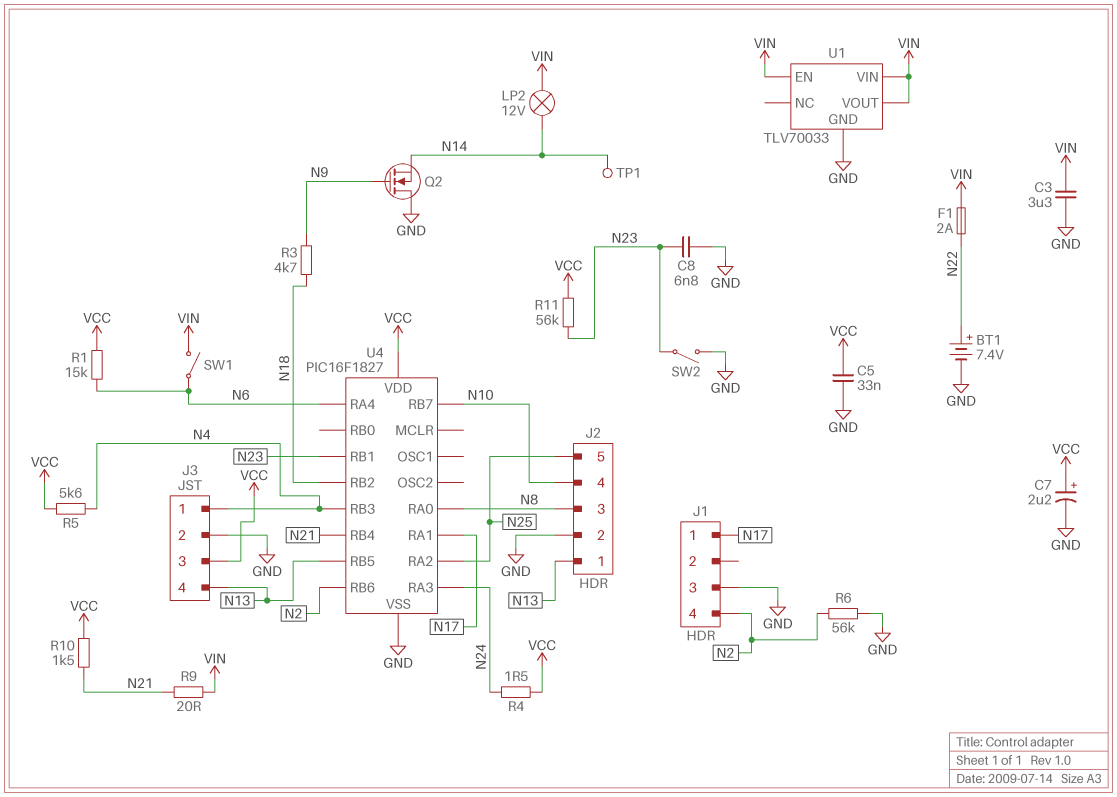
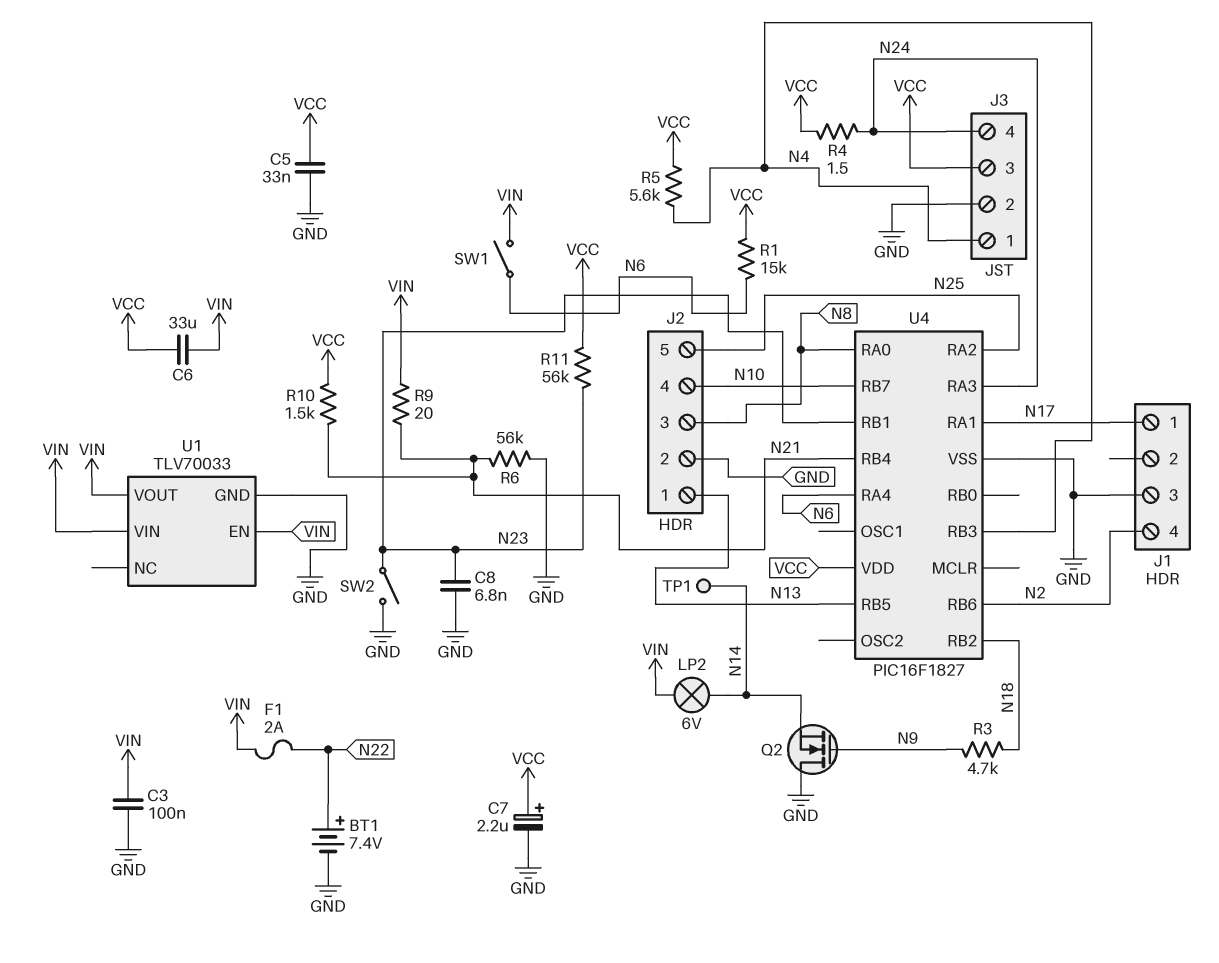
C3: 3.3uF (GND, VIN) -> 100nF (GND, VIN)
C6: none -> 33uF (VCC, VIN)
J3 pin 4: N13 -> N24
LP2: lamp 12V (N14, VIN) -> lamp 6V (N14, VIN)
R6: 56k (GND, N2) -> 56k (GND, N21)

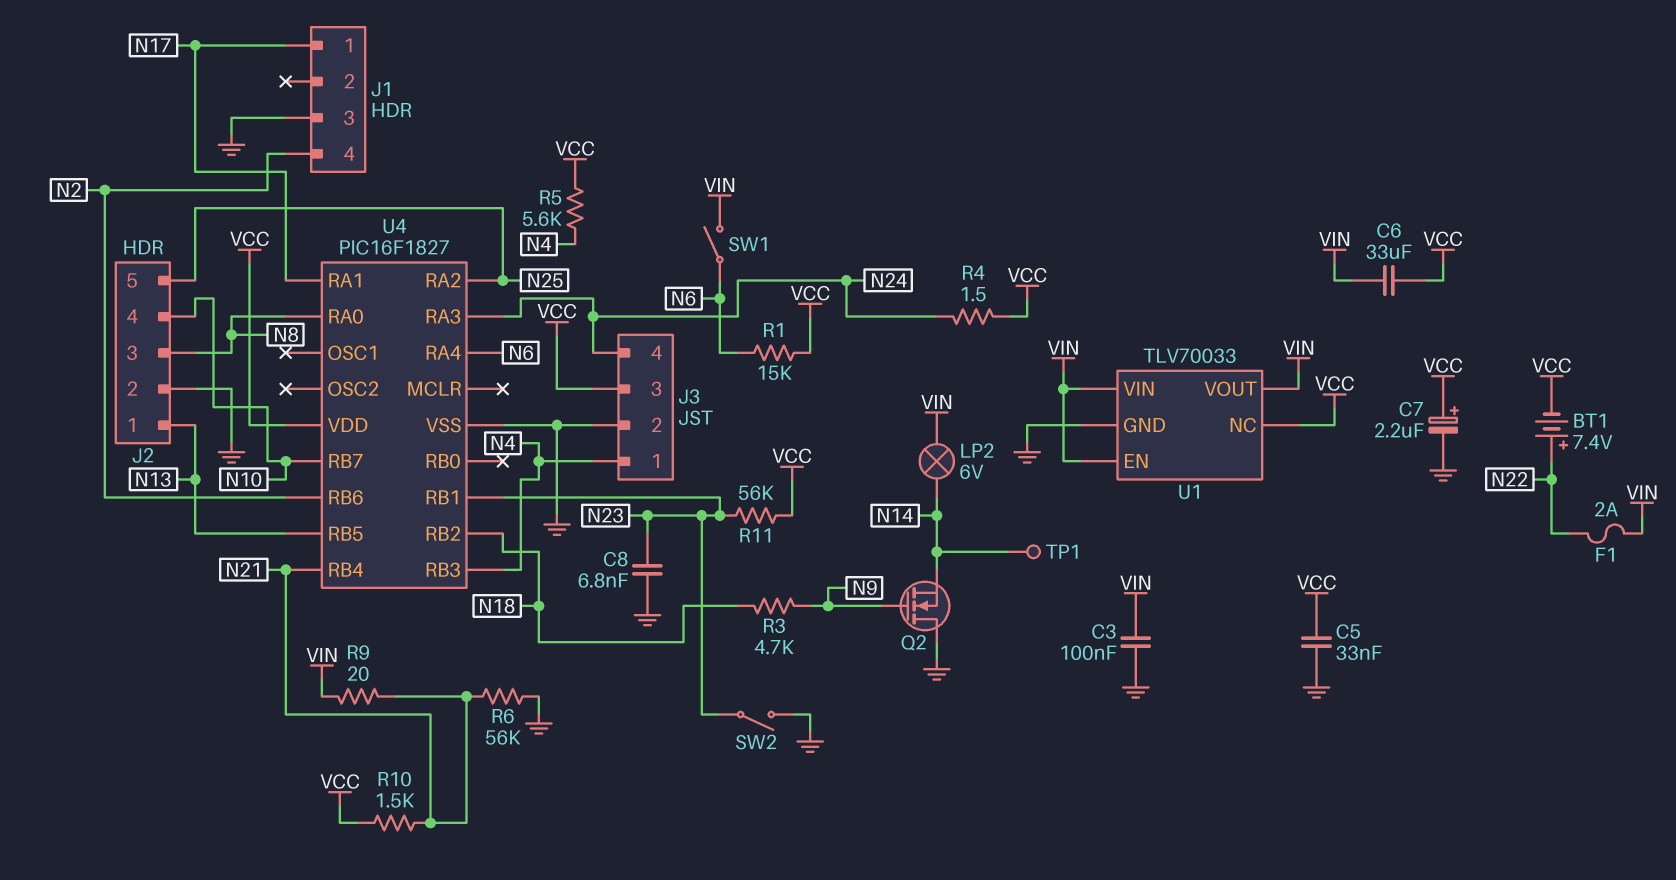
BT1: 7.4V (plus N22, minus GND) -> 7.4V (plus N22, minus VCC)
U1 pin NC: none -> VCC

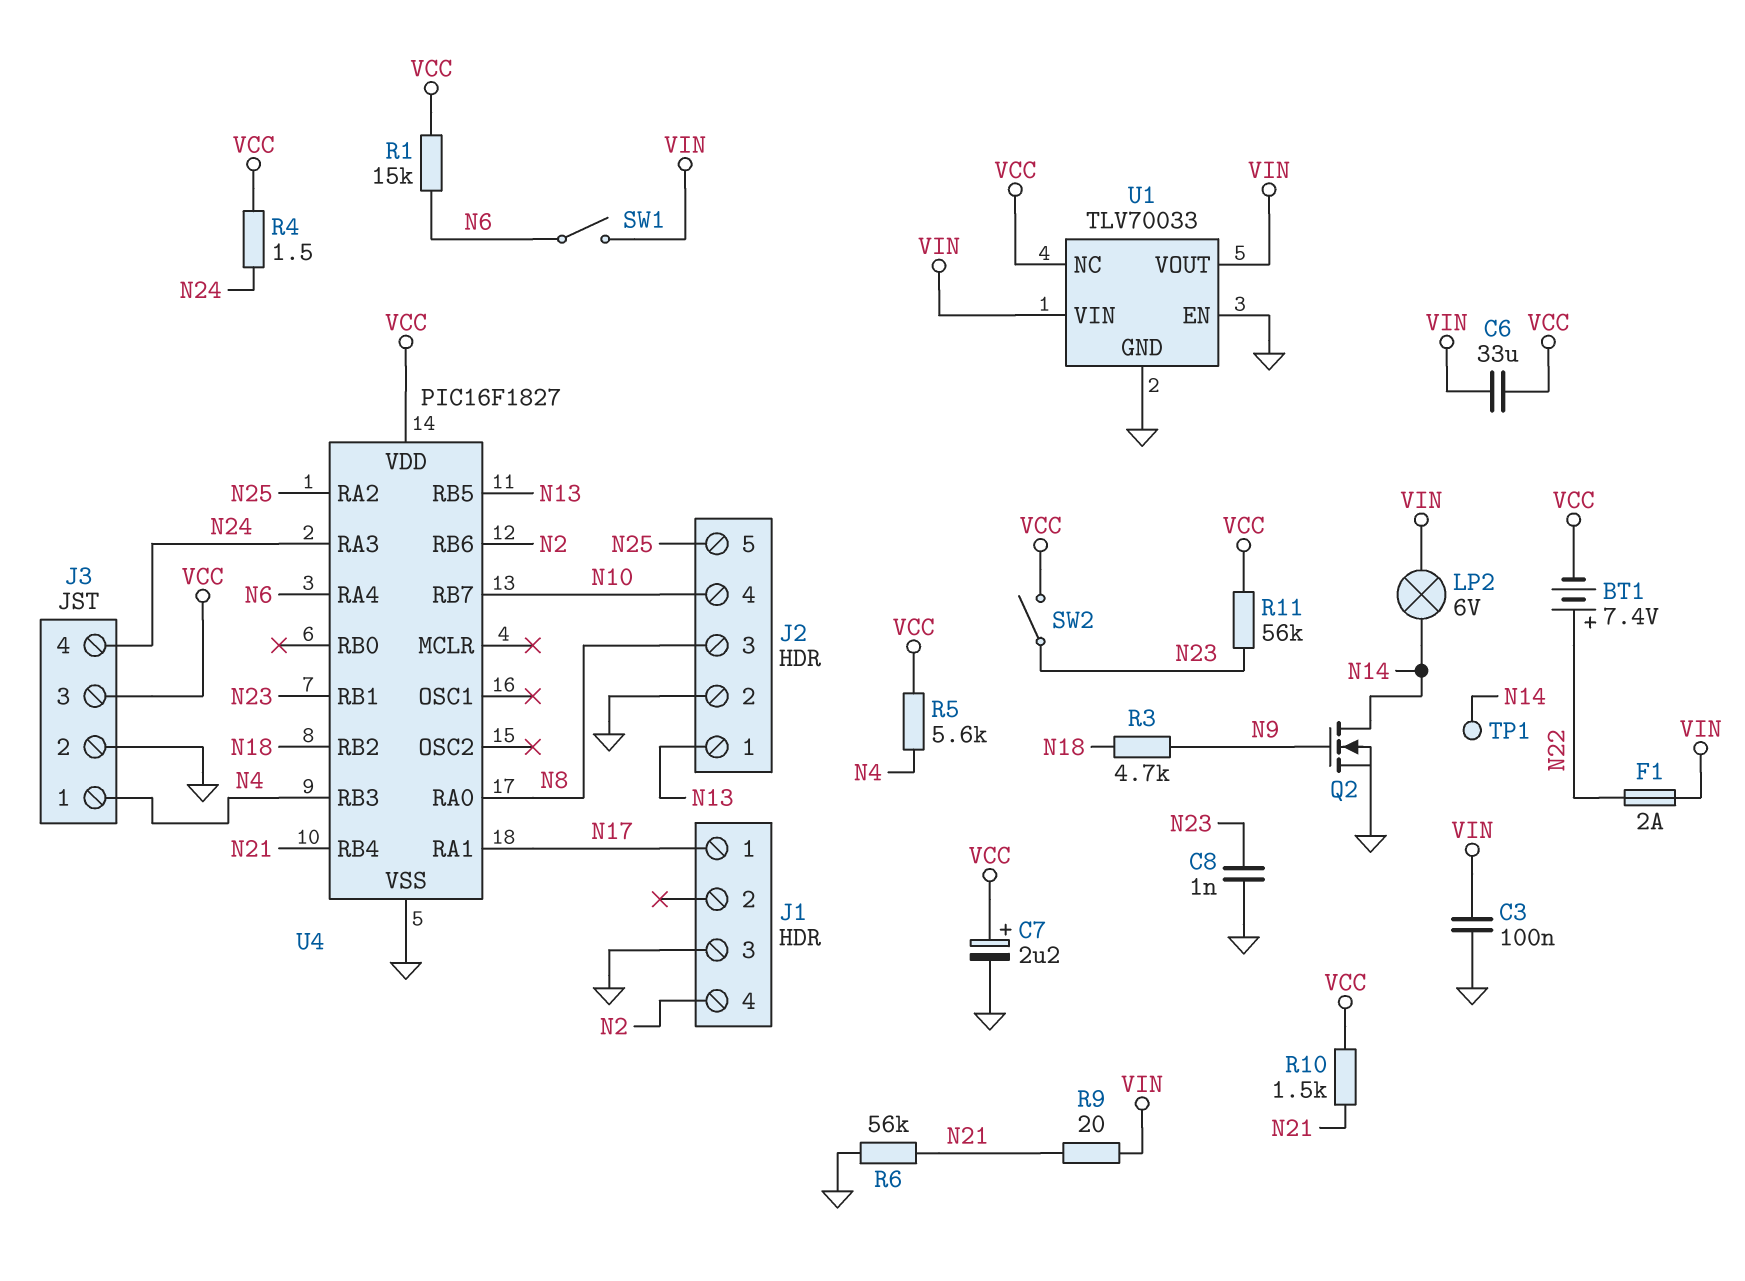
C5: 33nF (GND, VCC) -> none
C8: 6.8nF (GND, N23) -> 1nF (GND, N23)
Q2: NMOS (G N9, D GND, S N14) -> NMOS (G N9, D N14, S GND)
SW2: switch (GND, N23) -> switch (N23, VCC)
U1 pin EN: VIN -> GND

